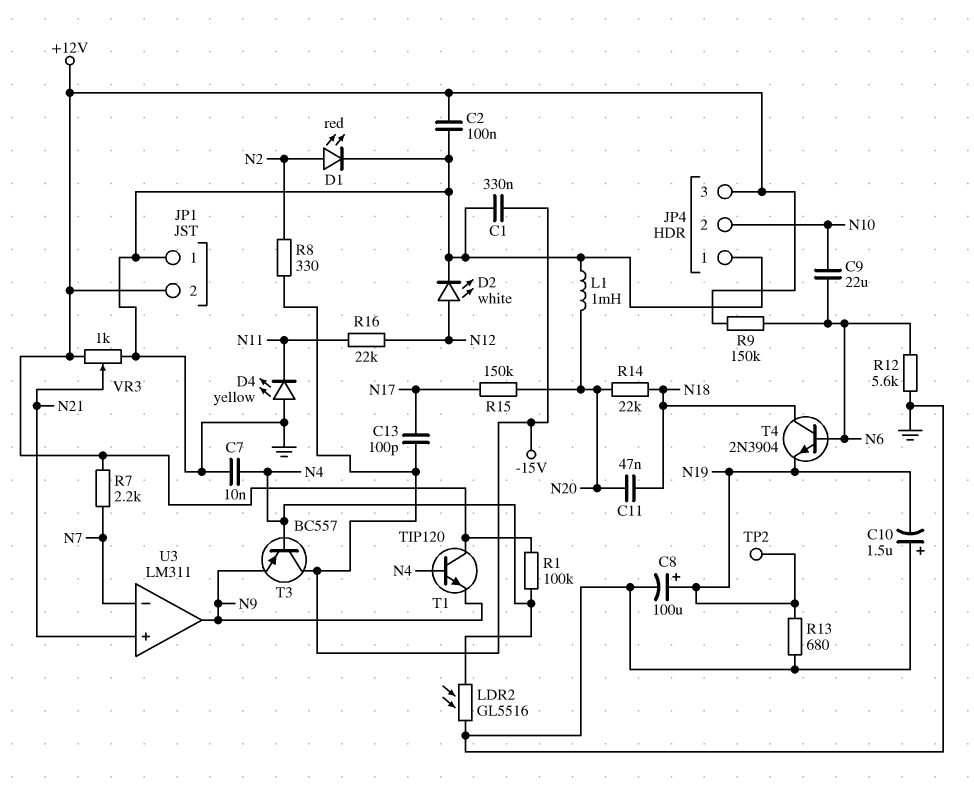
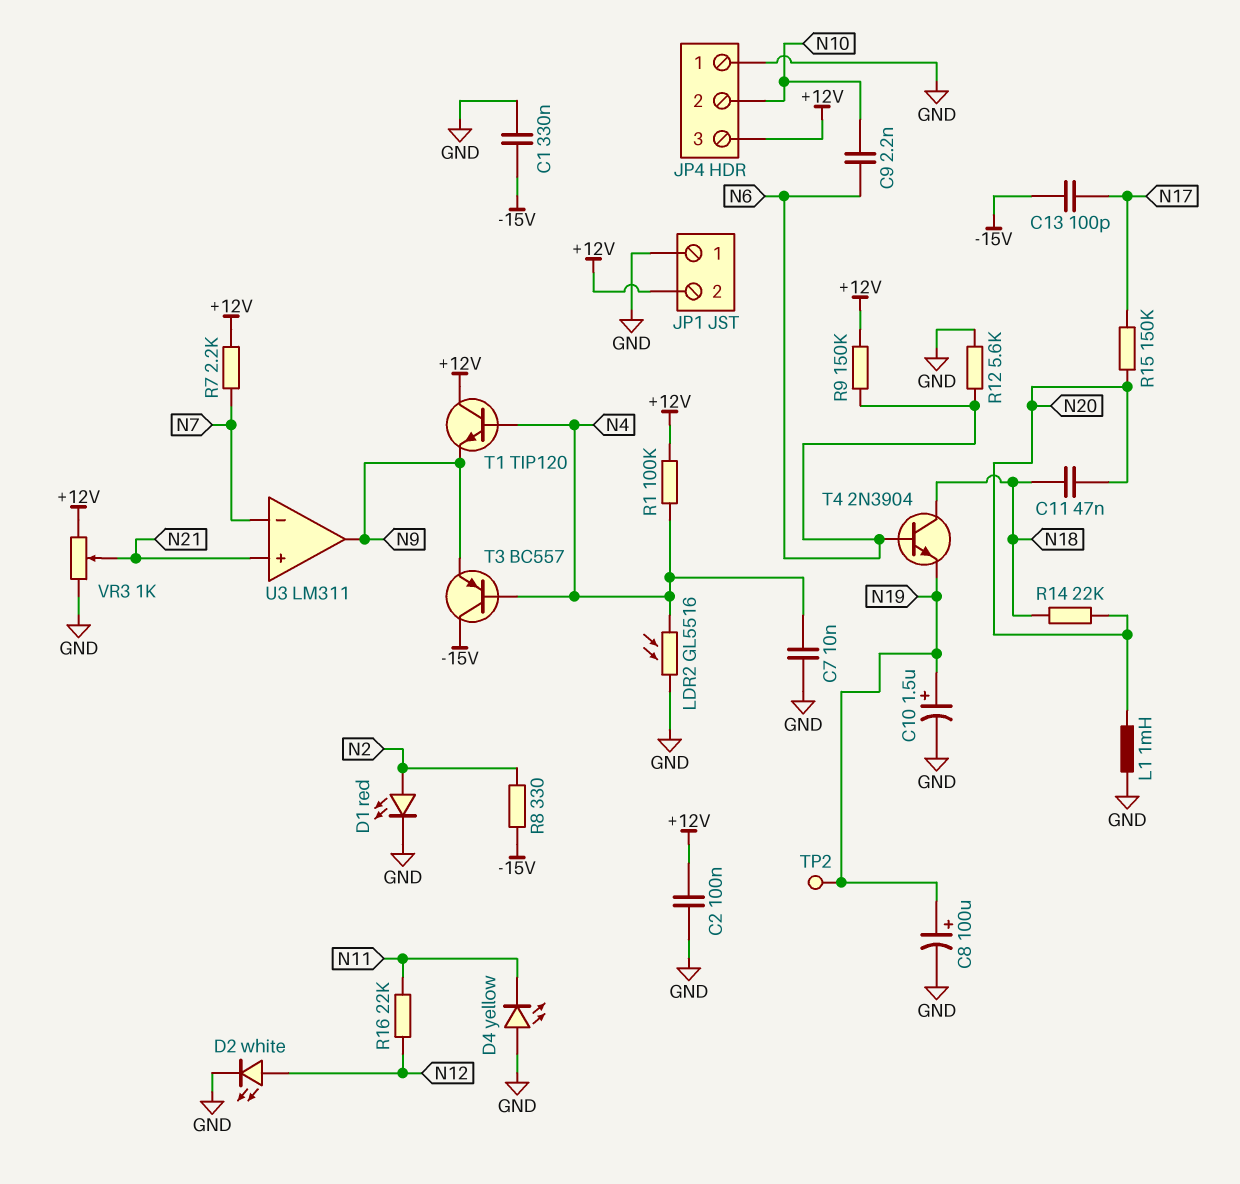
C9: 22uF (N6, N10) -> 2.2nF (N6, N10)
C10: 1.5uF (plus GND, minus N19) -> 1.5uF (plus N19, minus GND)
R13: 680 (GND, N19) -> none

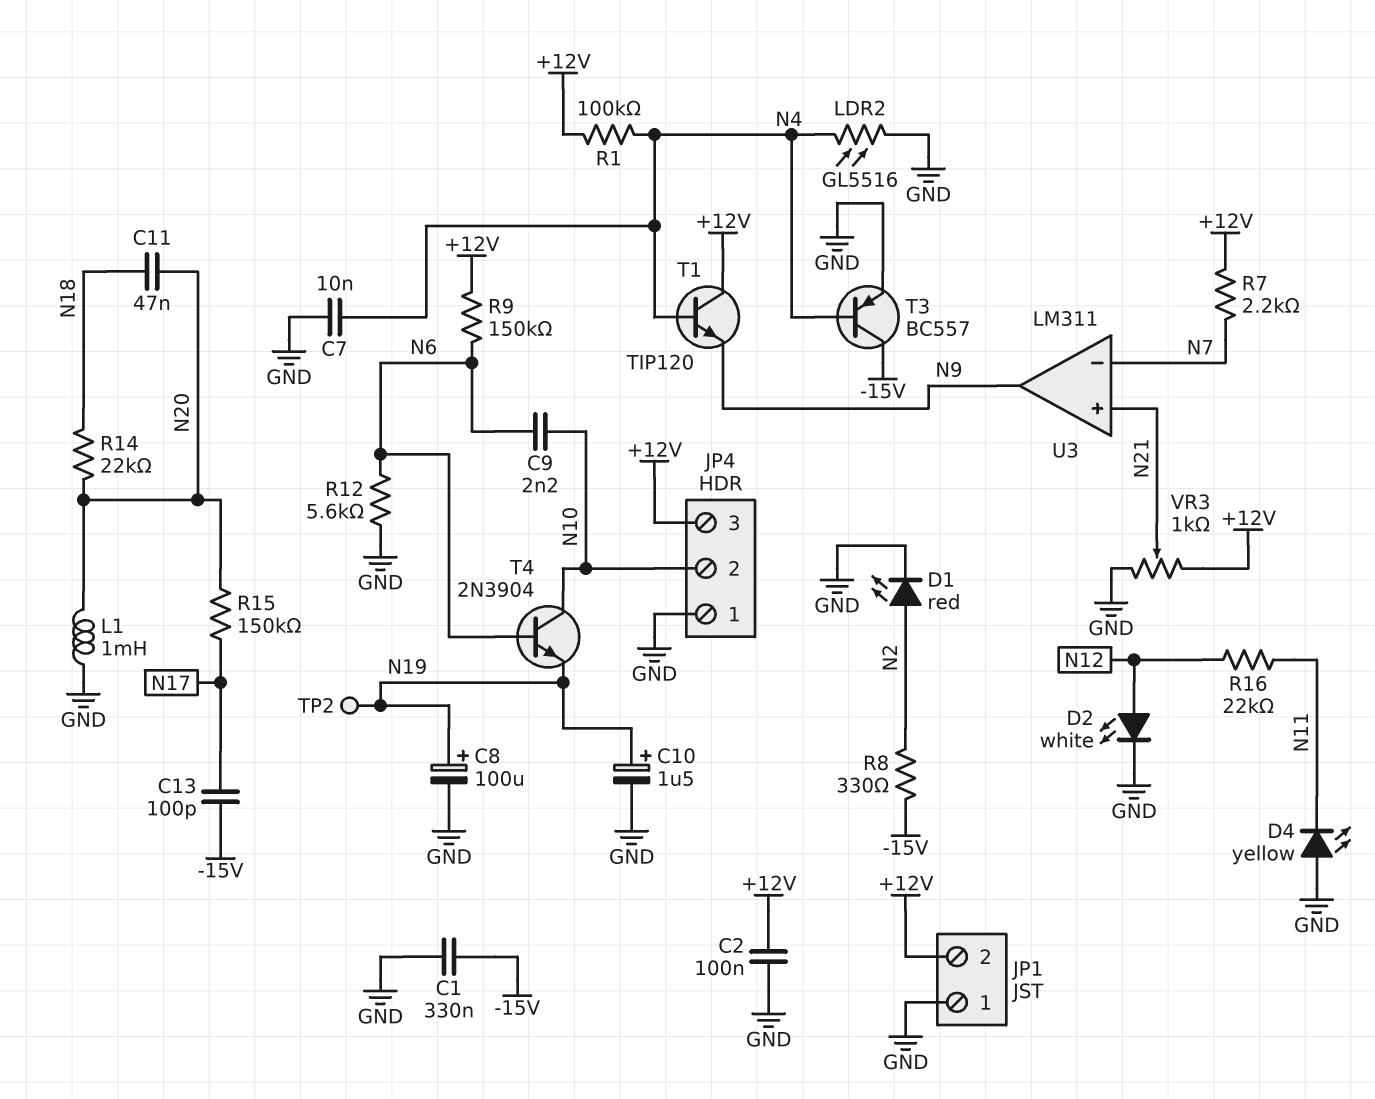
T3: PNP BC557 (B N4, C -15V, E N9) -> PNP BC557 (B N4, C -15V, E GND)
T4: NPN 2N3904 (B N6, C N18, E N19) -> NPN 2N3904 (B N6, C N10, E N19)

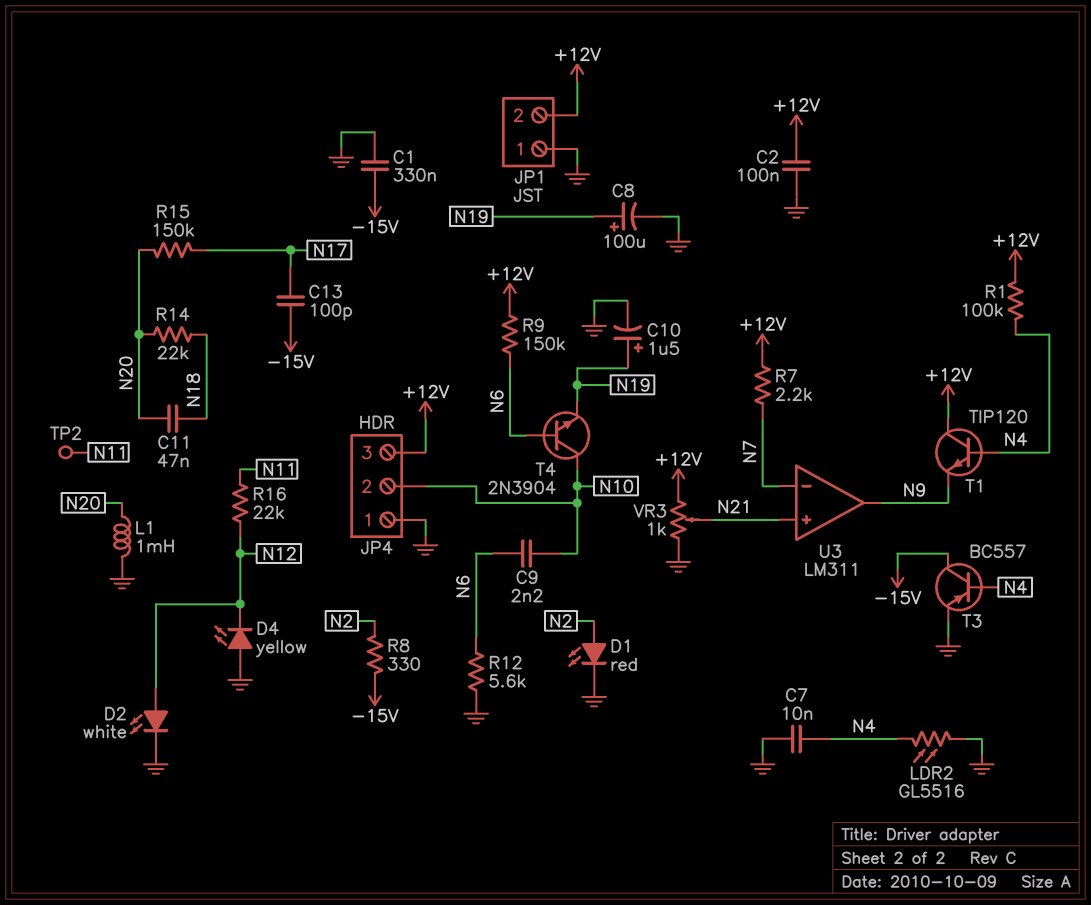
D4: LED yellow (A GND, K N11) -> LED yellow (A GND, K N12)
TP2: test point (N19) -> test point (N11)

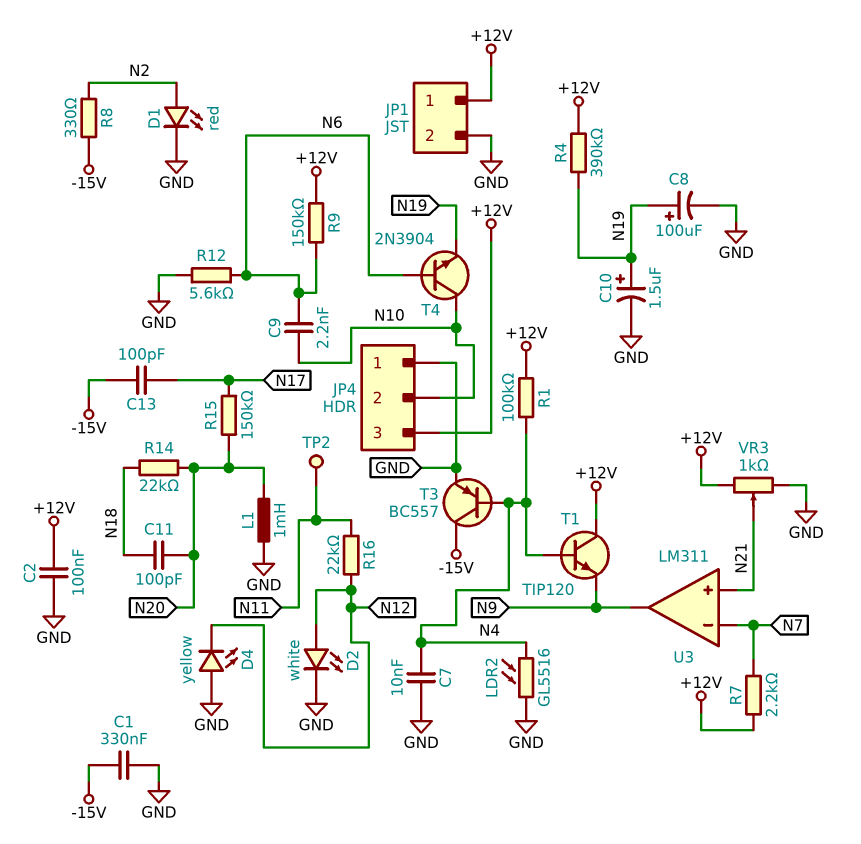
C11: 47nF (N18, N20) -> 100pF (N18, N20)
JP1 pin 1: GND -> +12V
JP1 pin 2: +12V -> GND
R4: none -> 390k (+12V, N19)

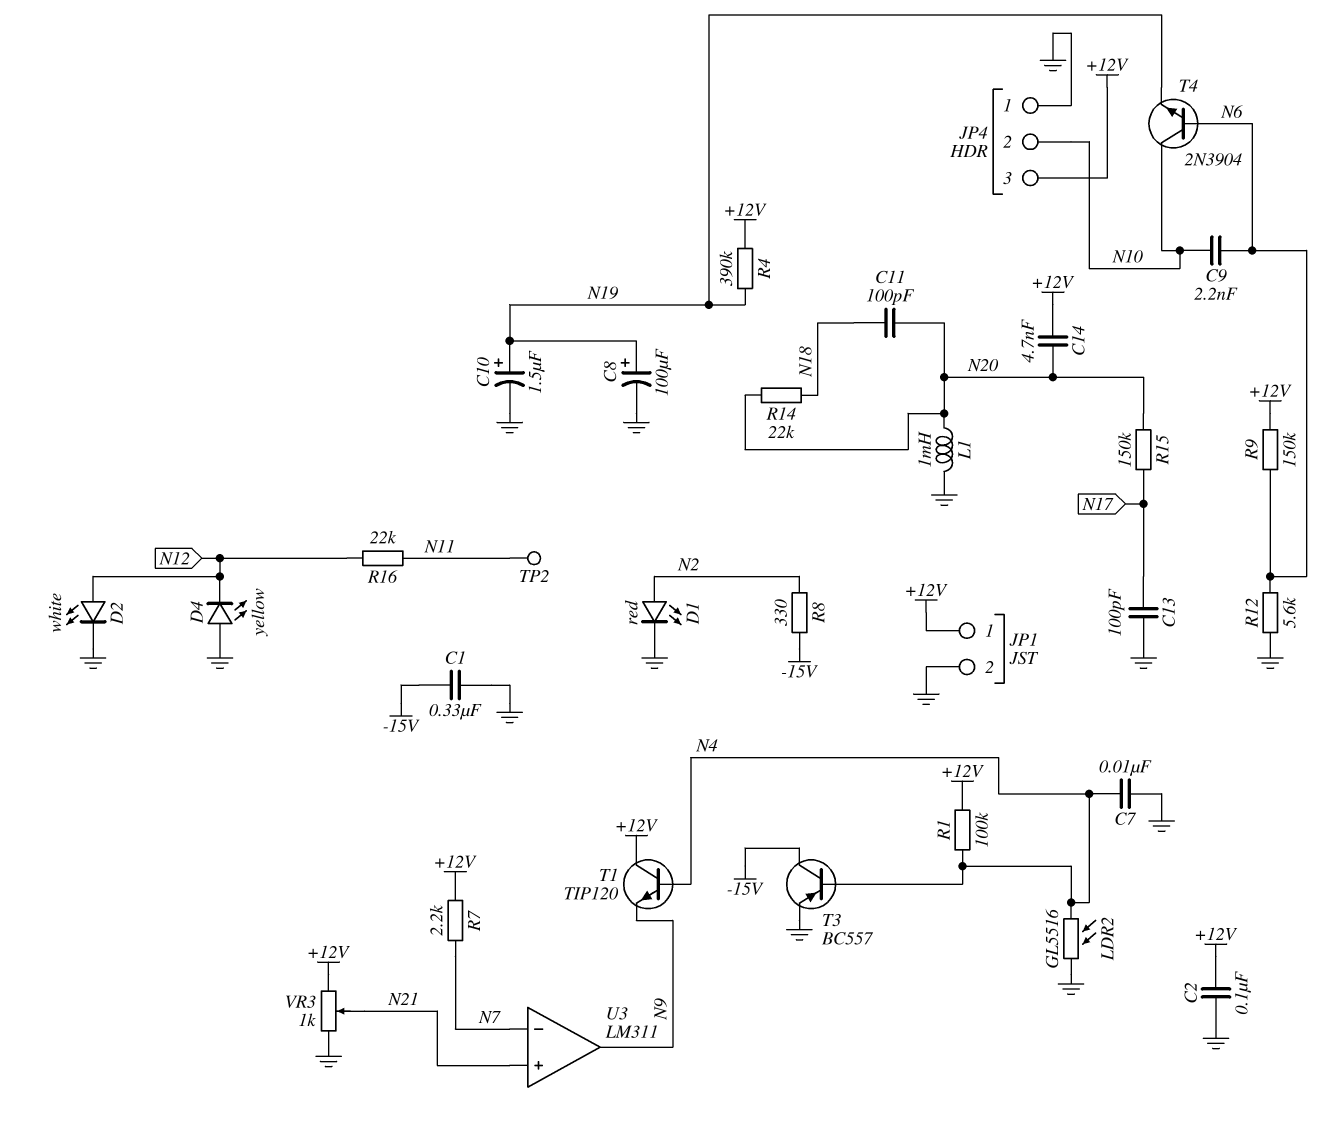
C13: 100pF (-15V, N17) -> 100pF (GND, N17)
C14: none -> 4.7nF (+12V, N20)

